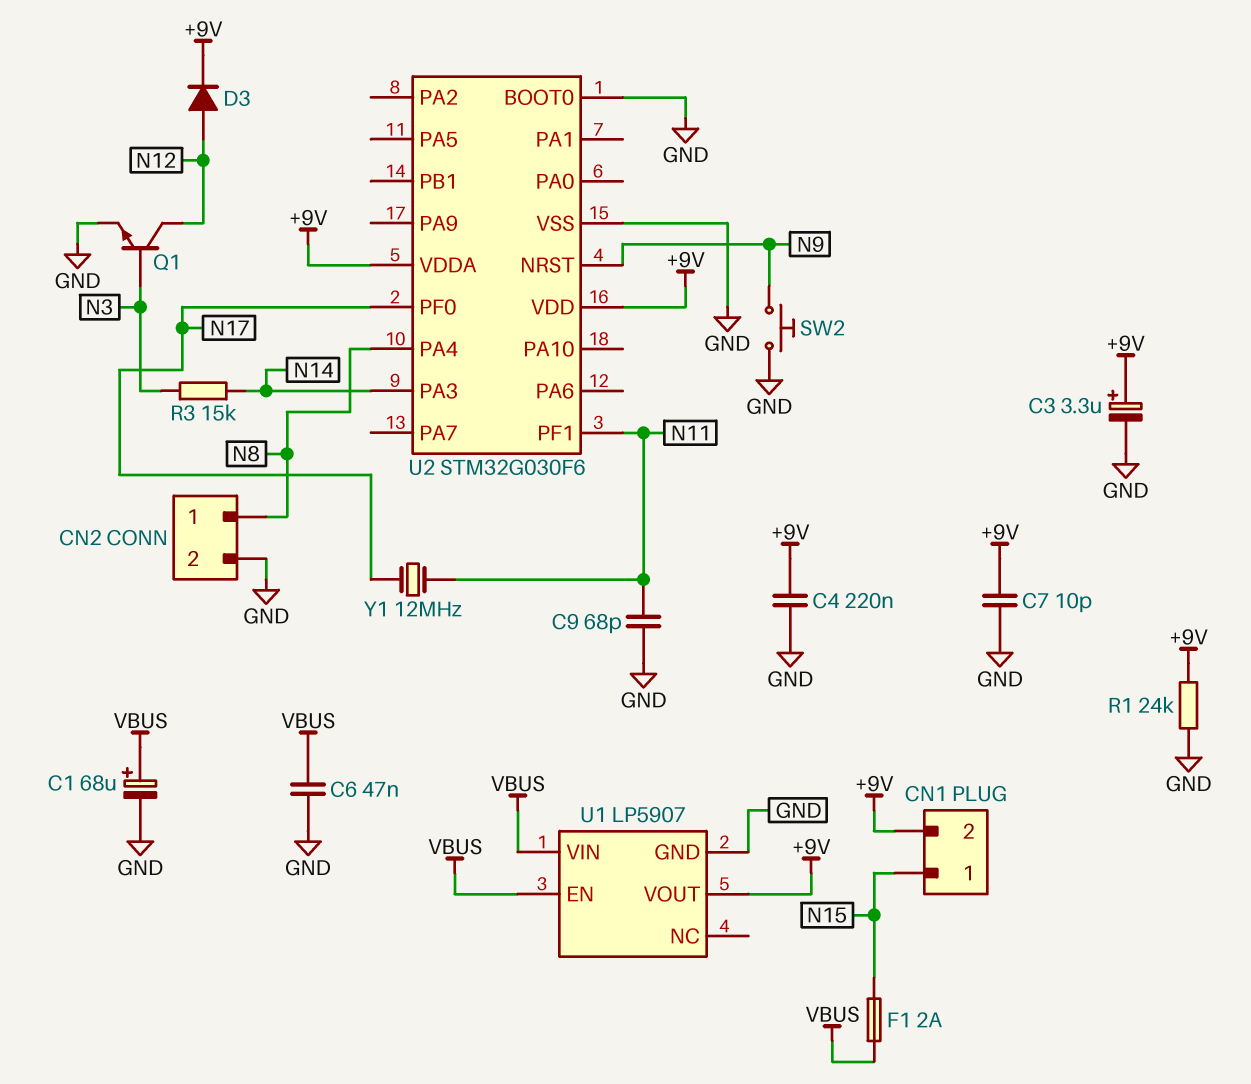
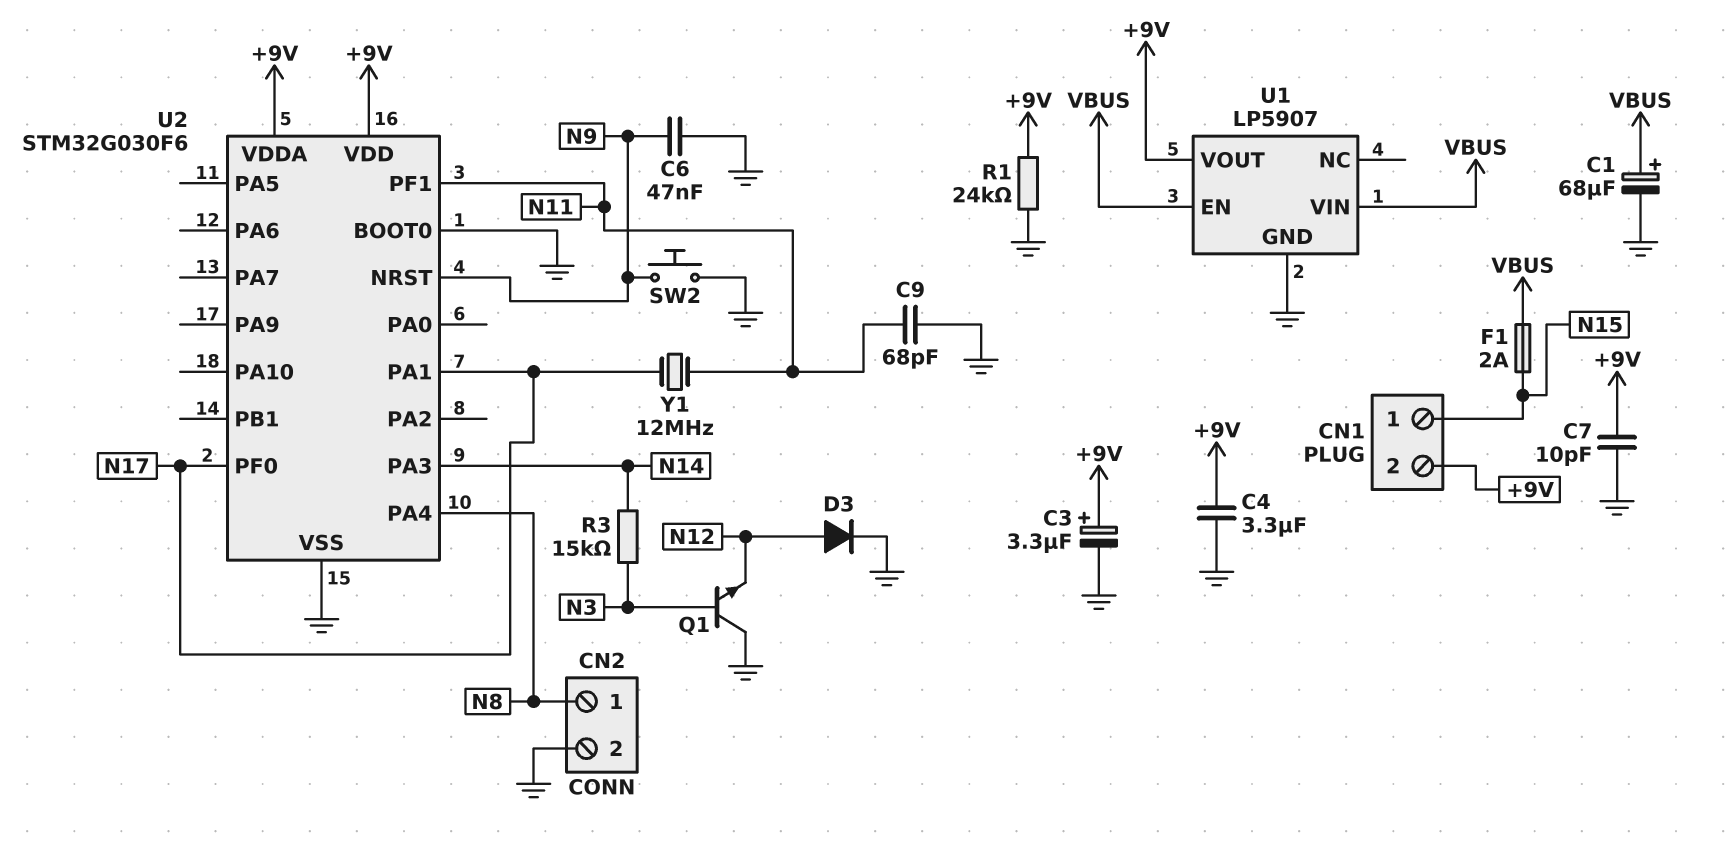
C4: 220nF (+9V, GND) -> 3.3uF (+9V, GND)
C6: 47nF (GND, VBUS) -> 47nF (GND, N9)
D3: diode (A N12, K +9V) -> diode (A N12, K GND)
Q1: NPN (B N3, C N12, E GND) -> NPN (B N3, C GND, E N12)
U2 pin PA1: none -> N17

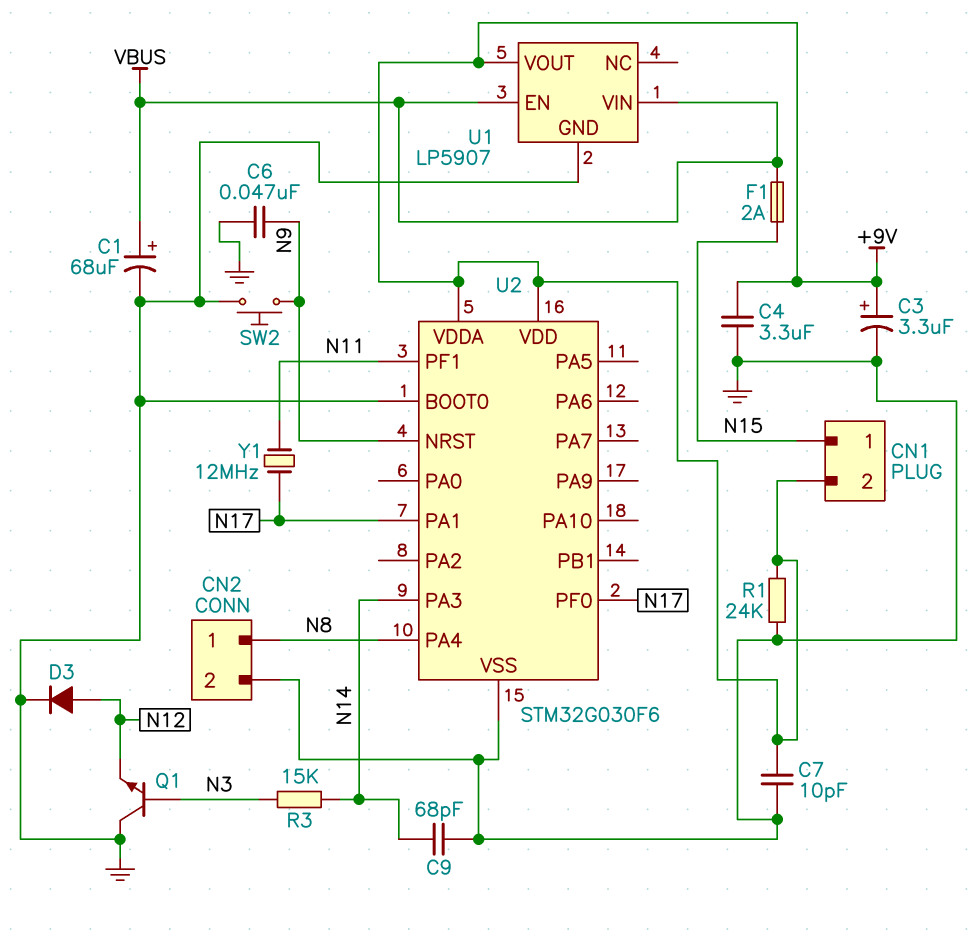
C9: 68pF (GND, N11) -> 68pF (GND, N14)

